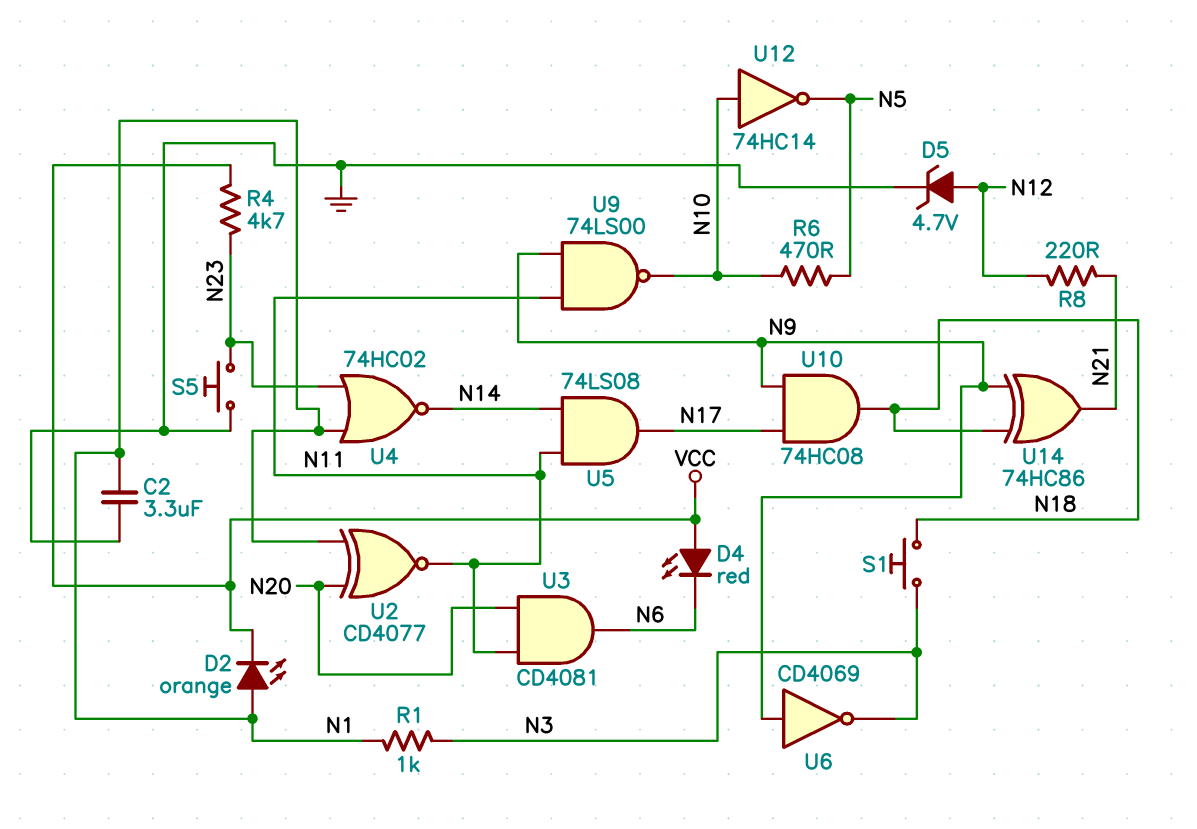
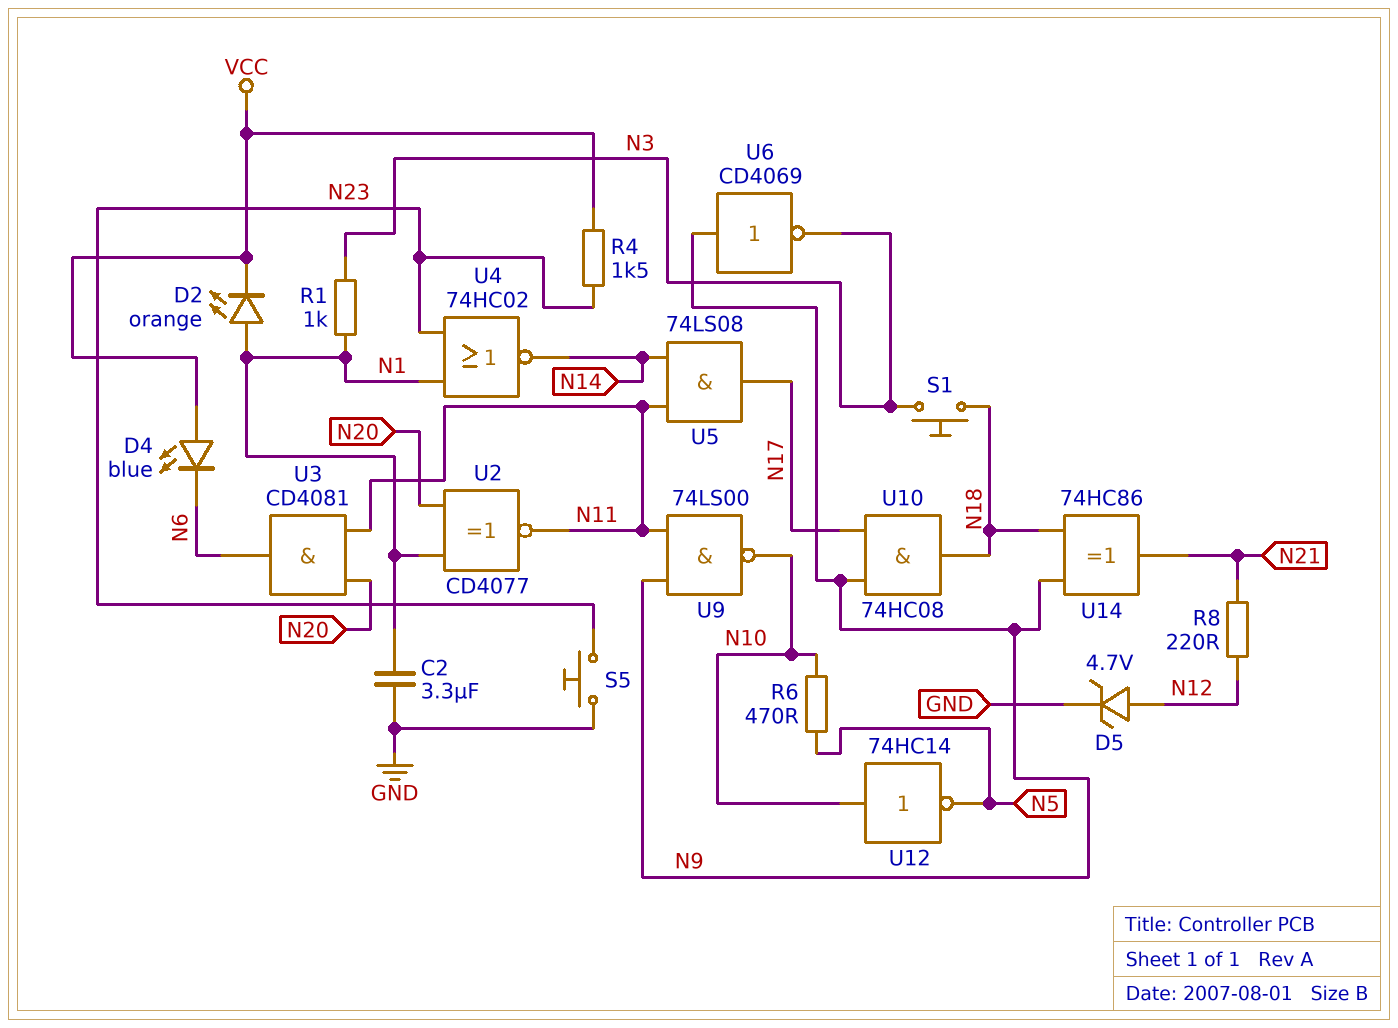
D4: LED red (A VCC, K N6) -> LED blue (A VCC, K N6)
R4: 4.7k (N23, VCC) -> 1.5k (N23, VCC)

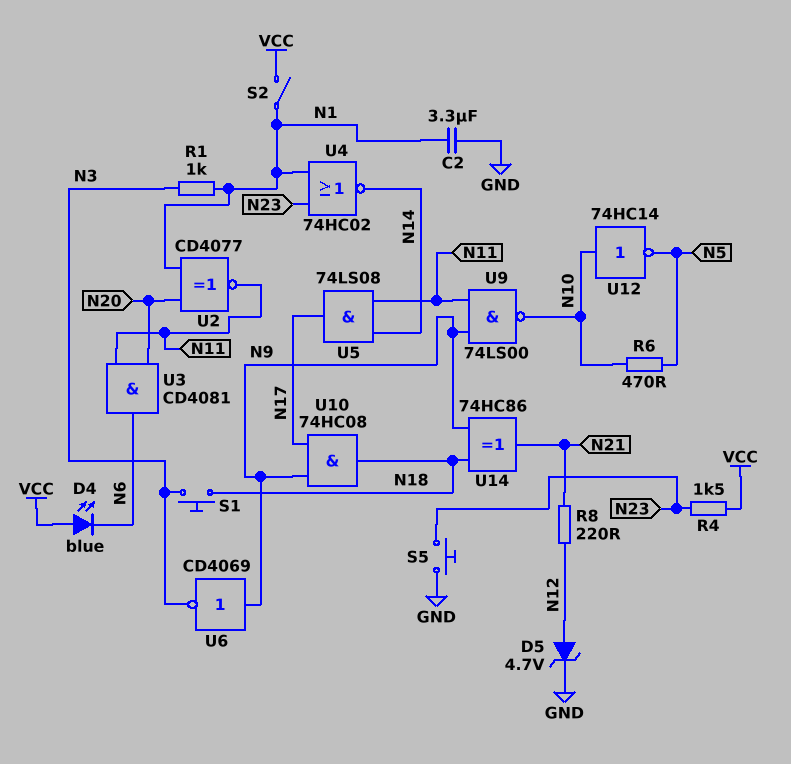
D2: LED orange (A N1, K VCC) -> none
S2: none -> switch (N1, VCC)

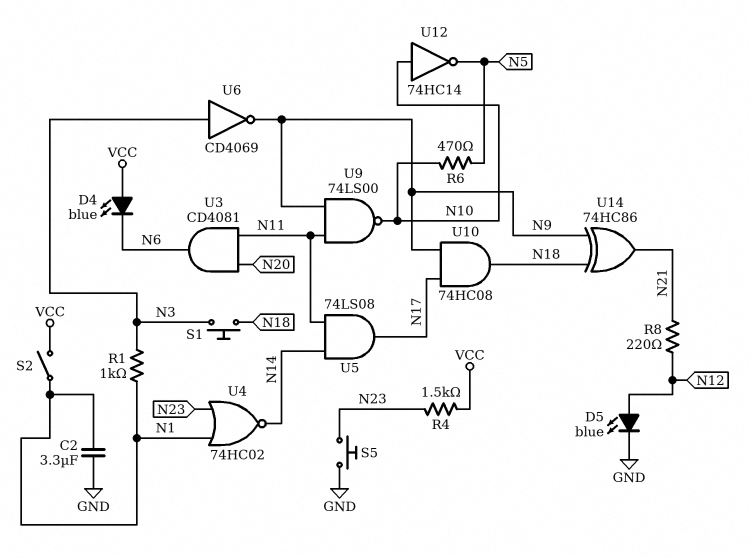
D5: zener 4.7V (A N12, K GND) -> LED blue (A N12, K GND)
U2: XNOR CD4077 (in N1, in N20, out N11) -> none
U6: NOT CD4069 (in N9, out N3) -> NOT CD4069 (in N3, out N9)

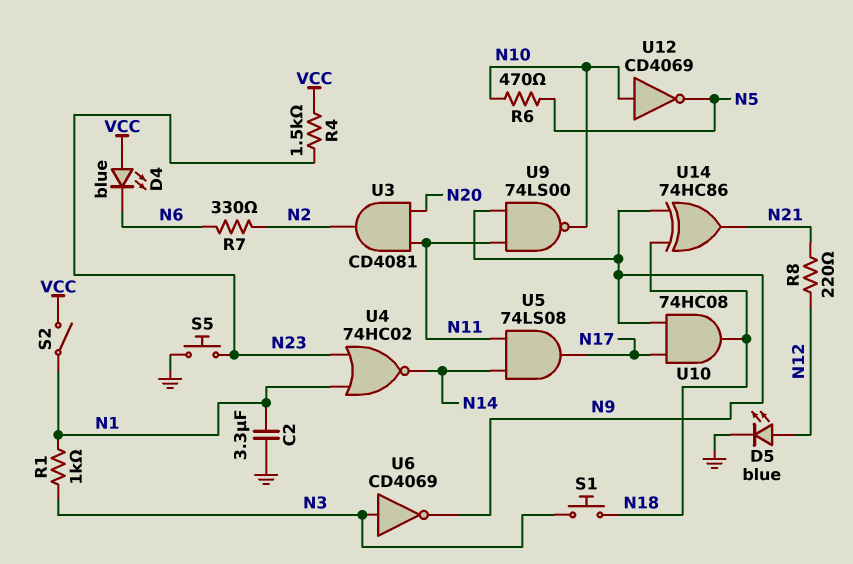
R7: none -> 330 (N2, N6)
U3: AND CD4081 (in N11, in N20, out N6) -> AND CD4081 (in N11, in N20, out N2)
U12: NOT 74HC14 (in N10, out N5) -> NOT CD4069 (in N10, out N5)

